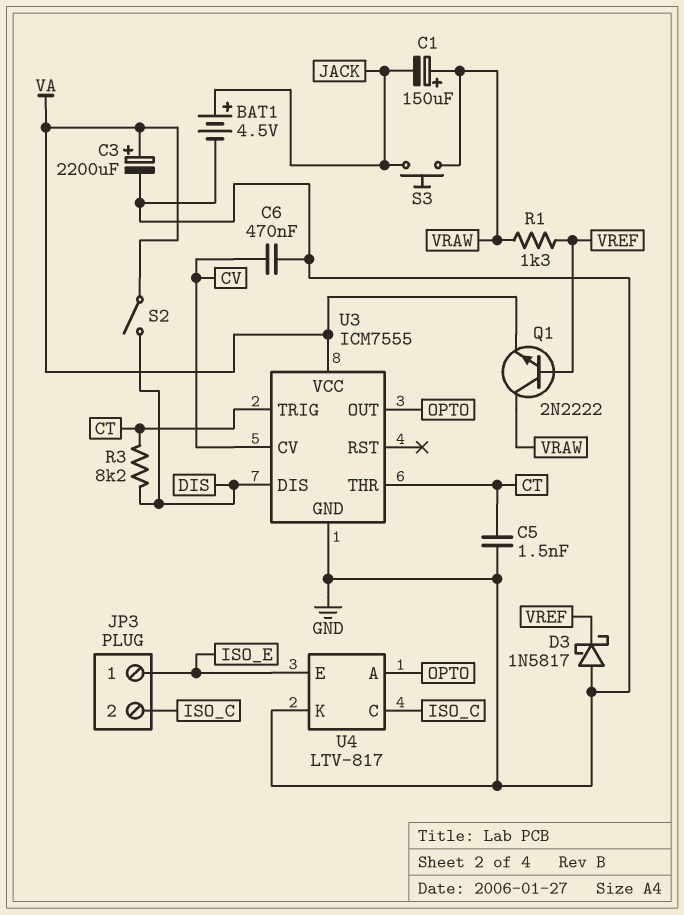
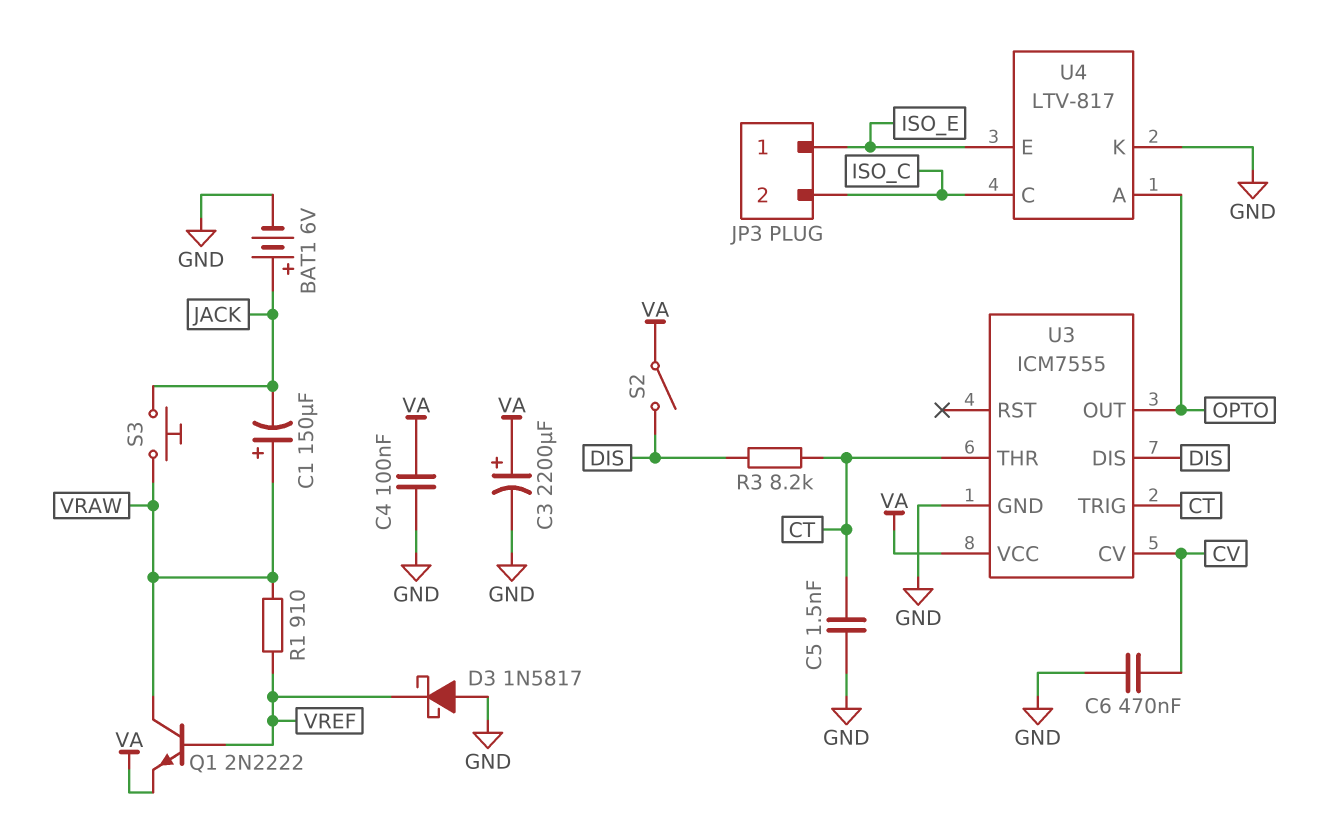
BAT1: 4.5V (plus JACK, minus GND) -> 6V (plus JACK, minus GND)
C4: none -> 100nF (GND, VA)
R1: 1.3k (VRAW, VREF) -> 910 (VRAW, VREF)

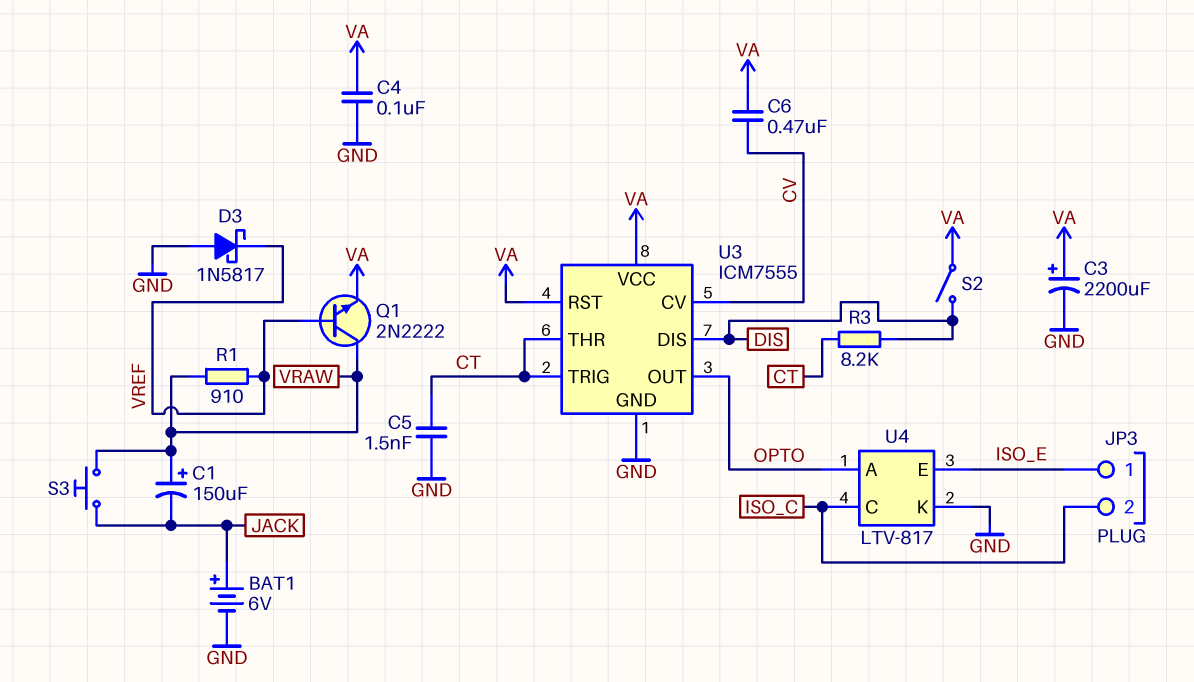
C6: 470nF (CV, GND) -> 470nF (CV, VA)
U3 pin RST: none -> VA

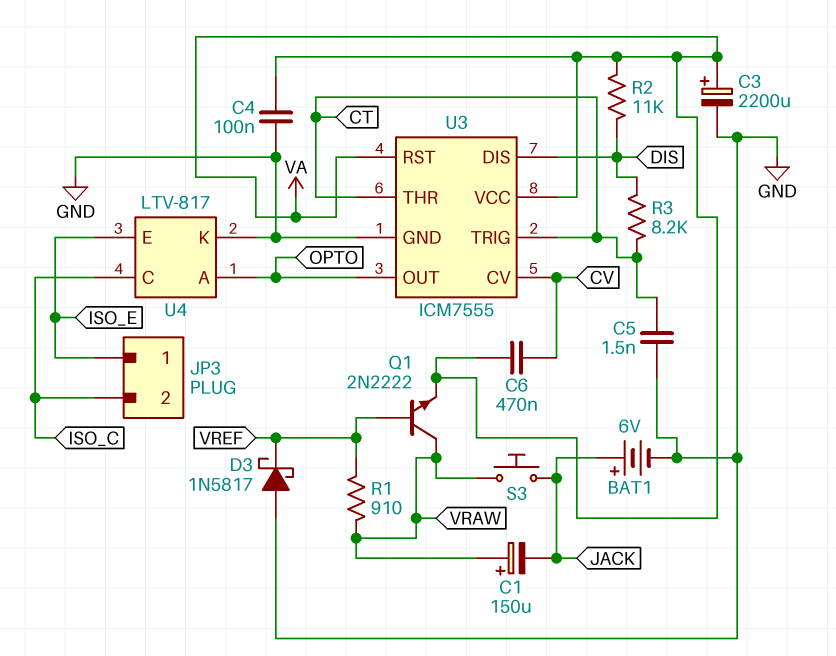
R2: none -> 11k (DIS, VA)
S2: switch (DIS, VA) -> none

